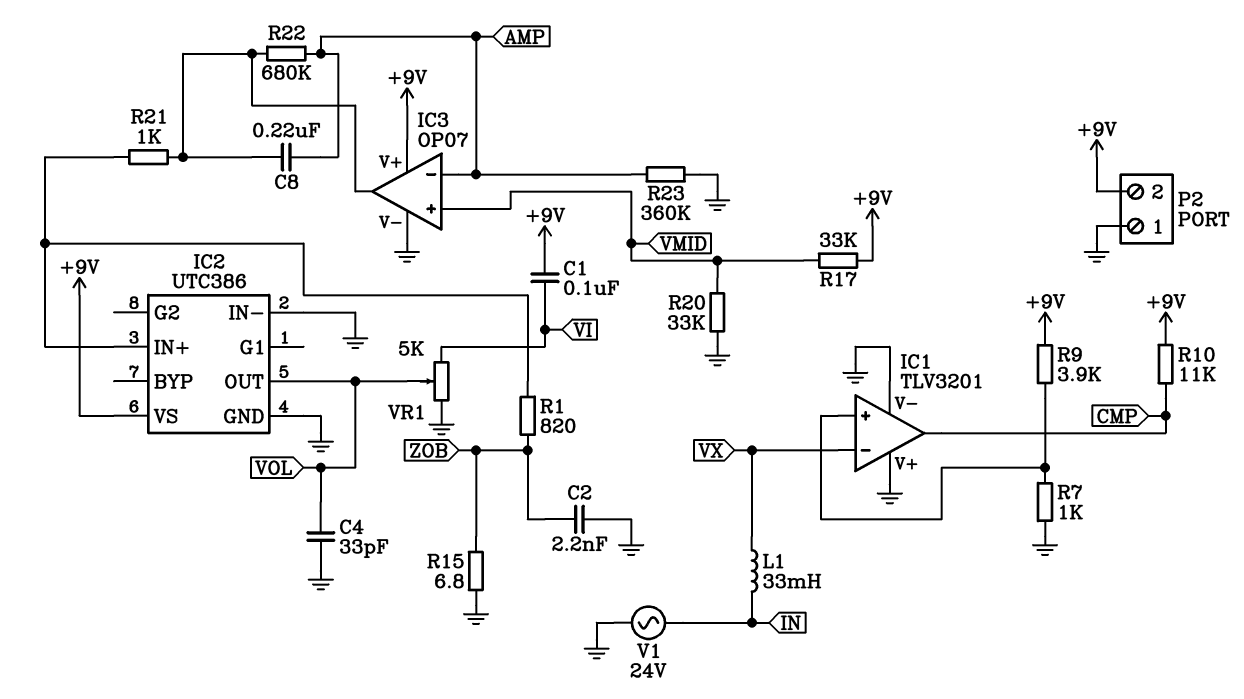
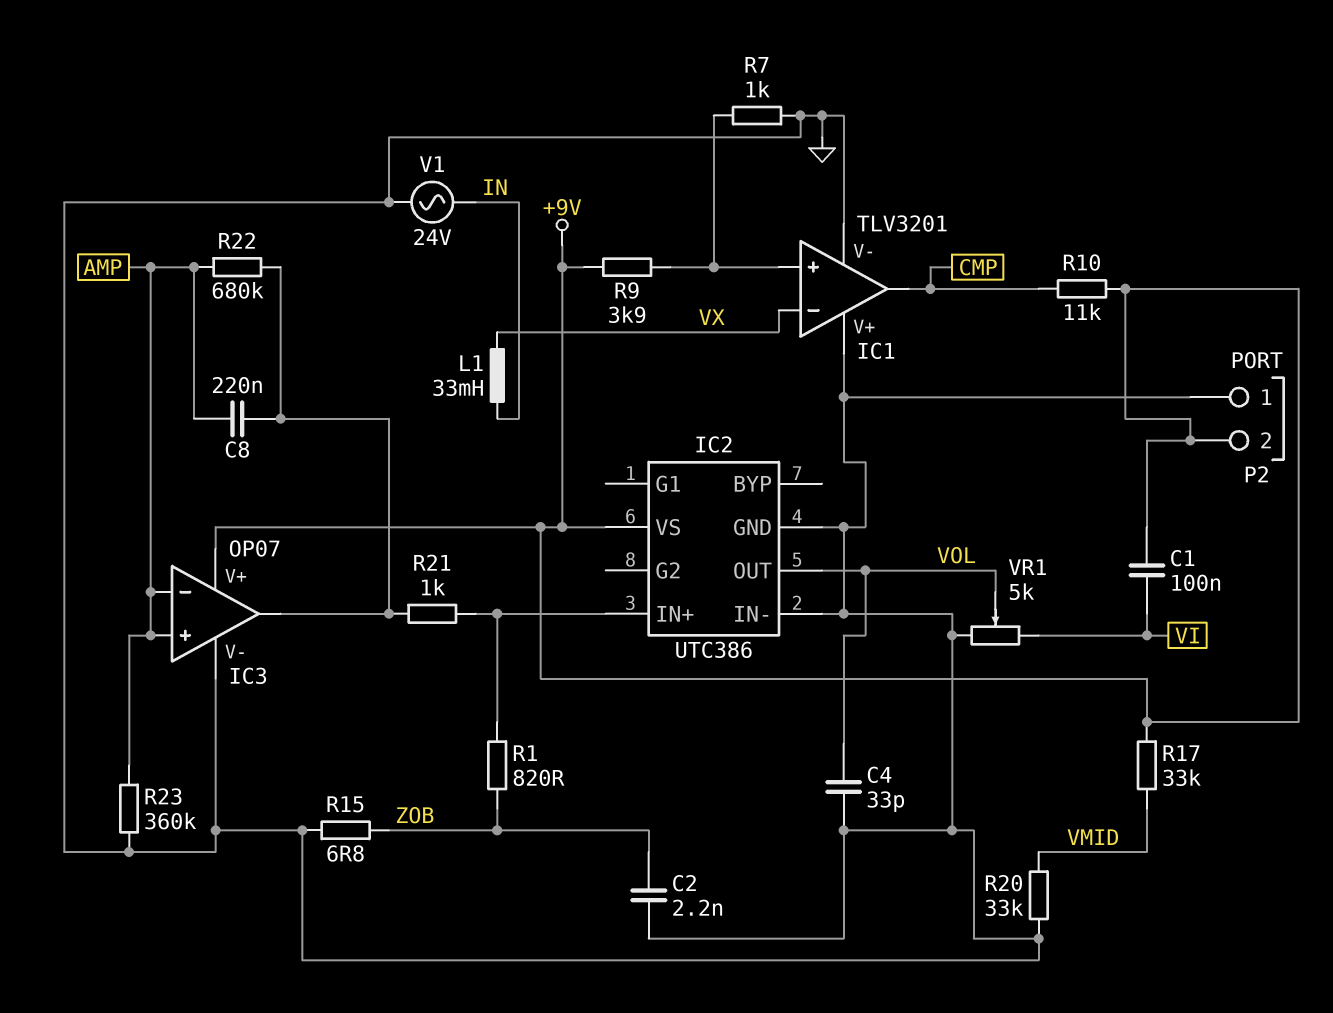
IC3 pin in+: VMID -> AMP

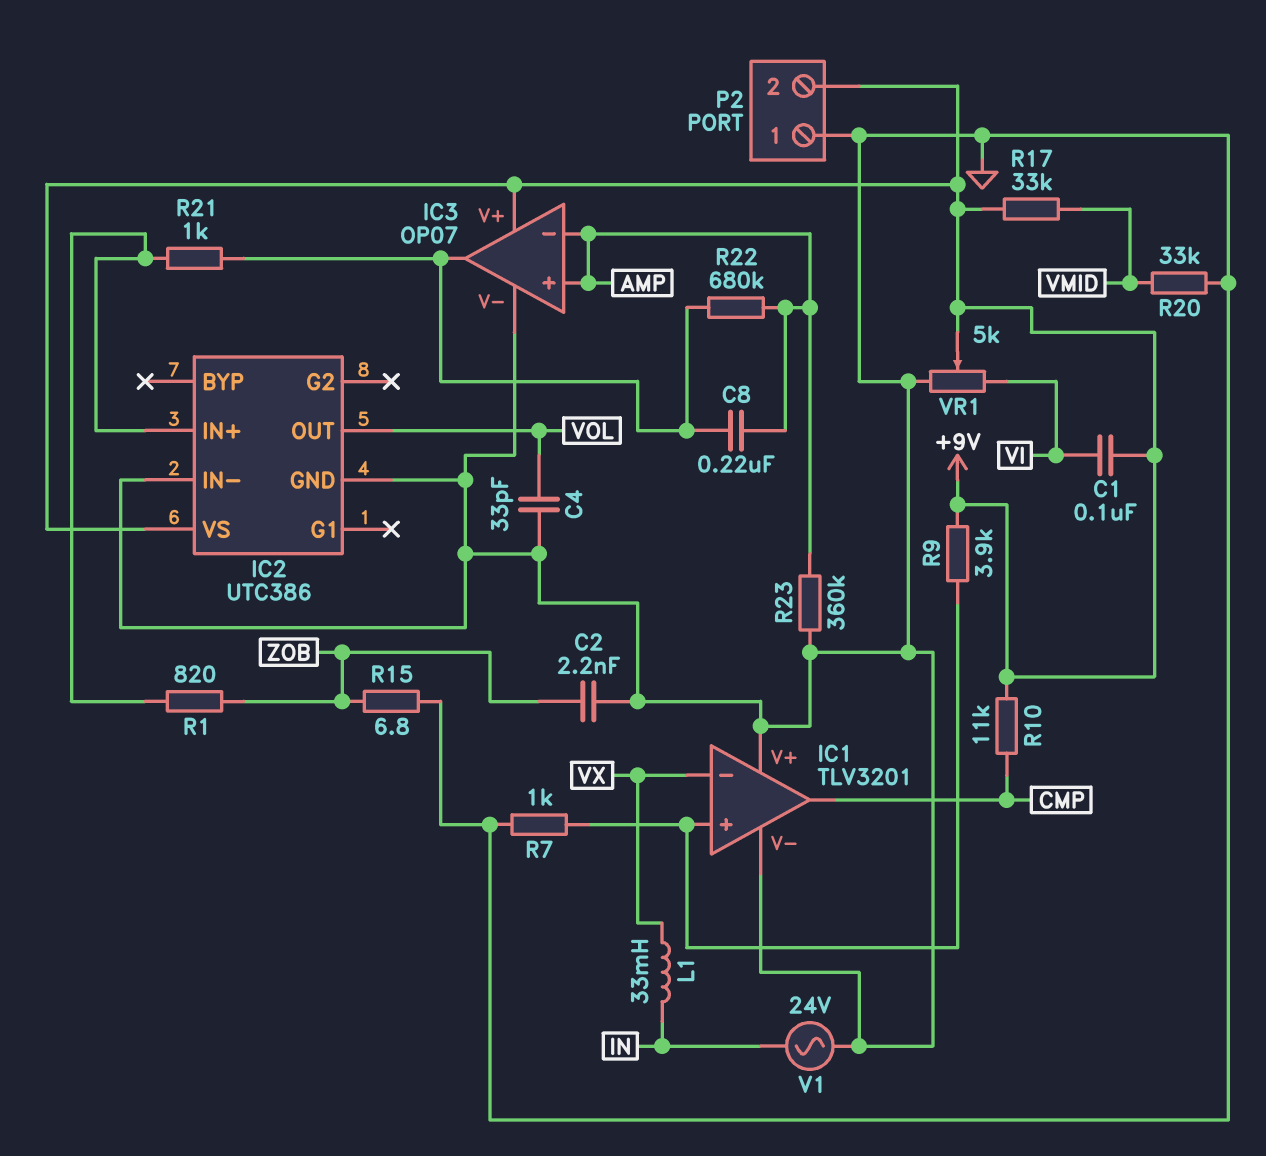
VR1: 5k (GND, VI, wiper VOL) -> 5k (GND, VI, wiper +9V)

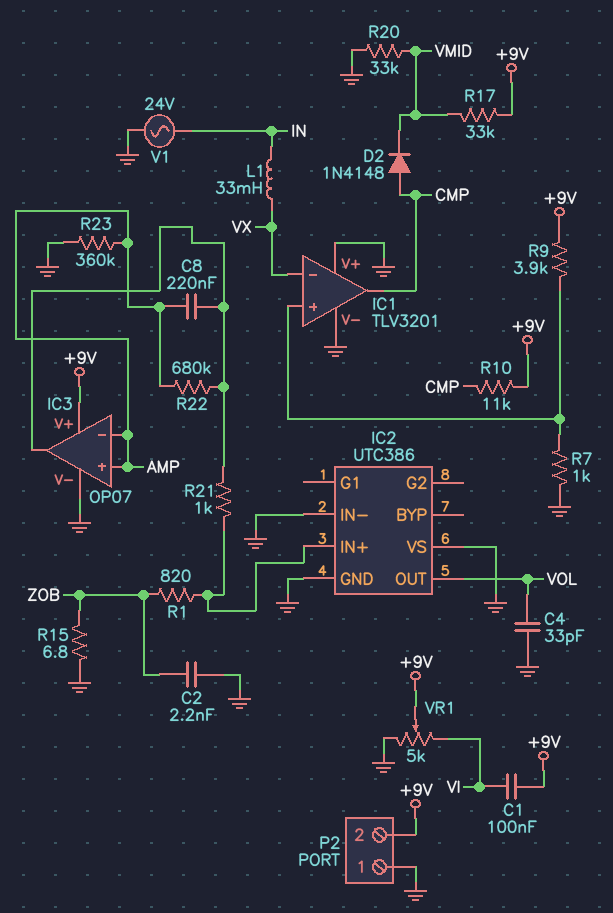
D2: none -> diode 1N4148 (A CMP, K VMID)
IC2 pin VS: +9V -> GND

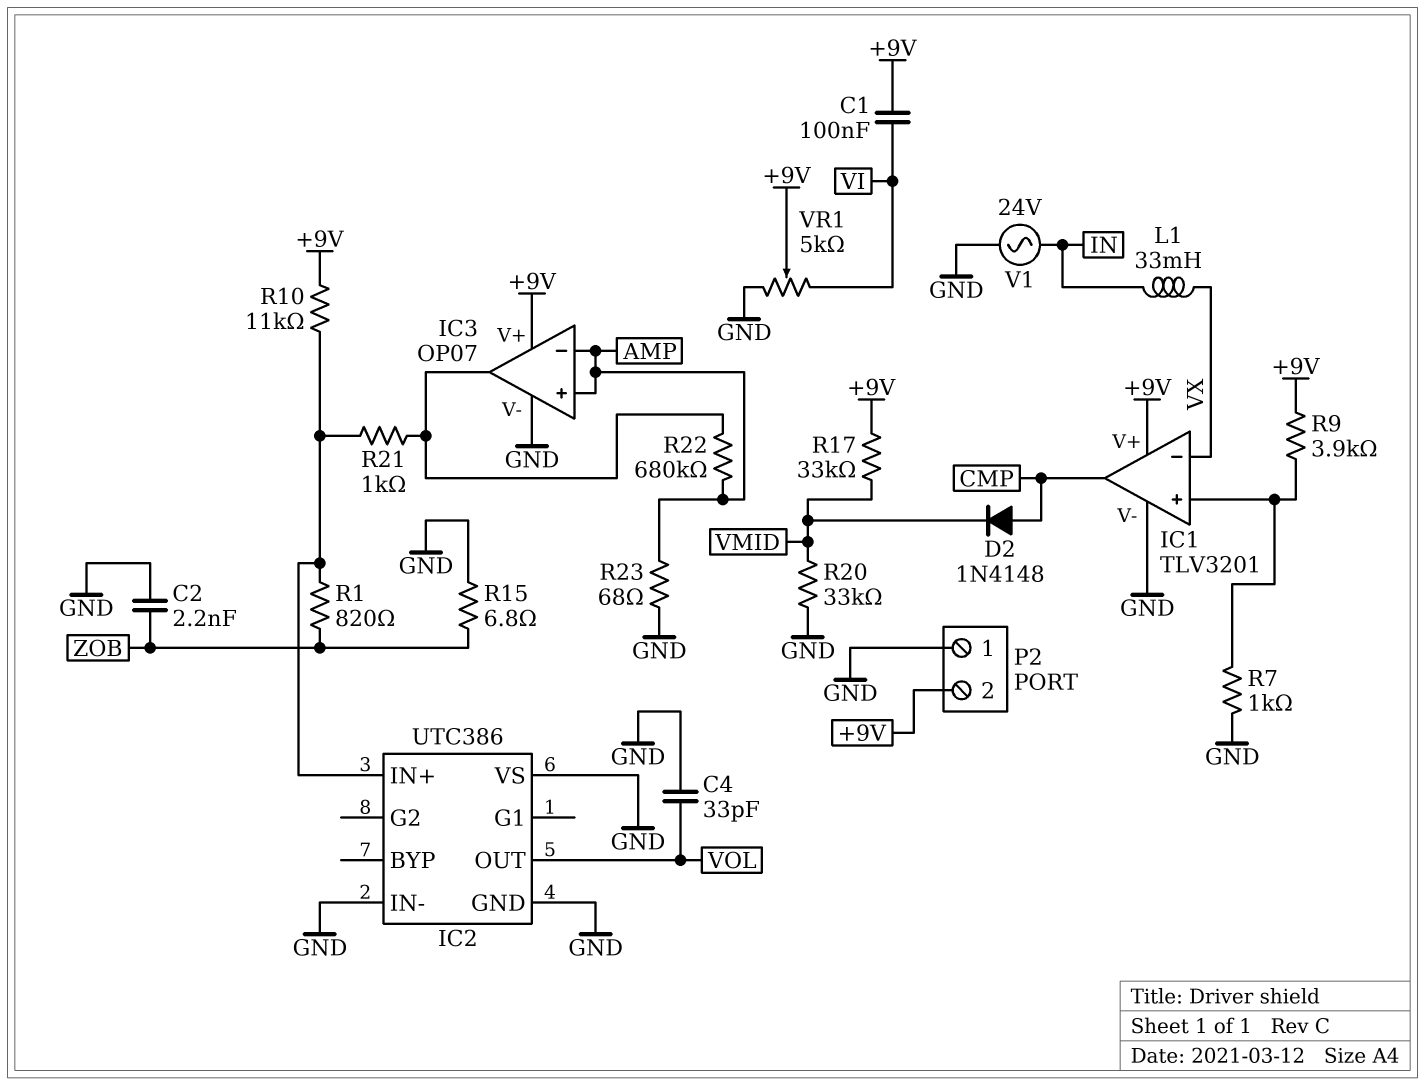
C8: 220nF (AMP, IC3/out) -> none
IC1 pin V+: GND -> +9V
R10: 11k (+9V, CMP) -> 11k (+9V, IC2/IN+)
R23: 360k (AMP, GND) -> 68 (AMP, GND)

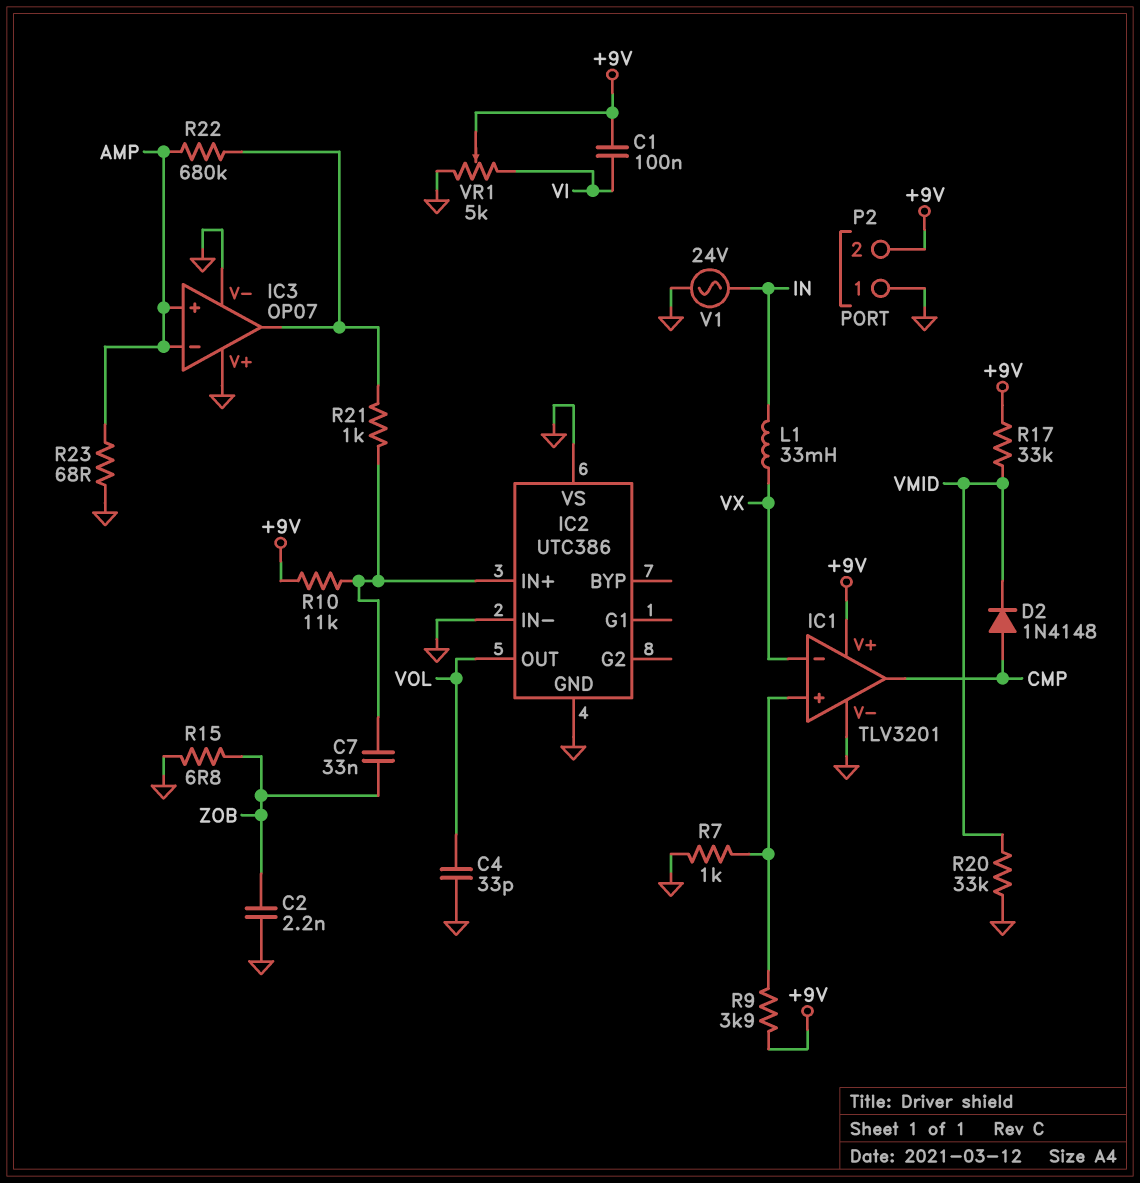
C7: none -> 33nF (IC2/IN+, ZOB)
IC3 pin V+: +9V -> GND
R1: 820 (IC2/IN+, ZOB) -> none

